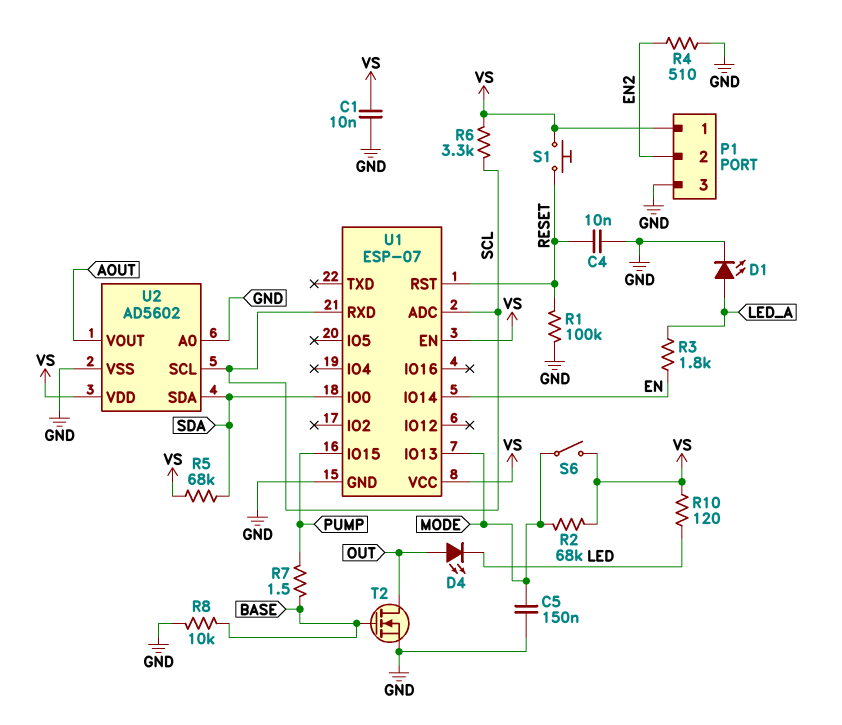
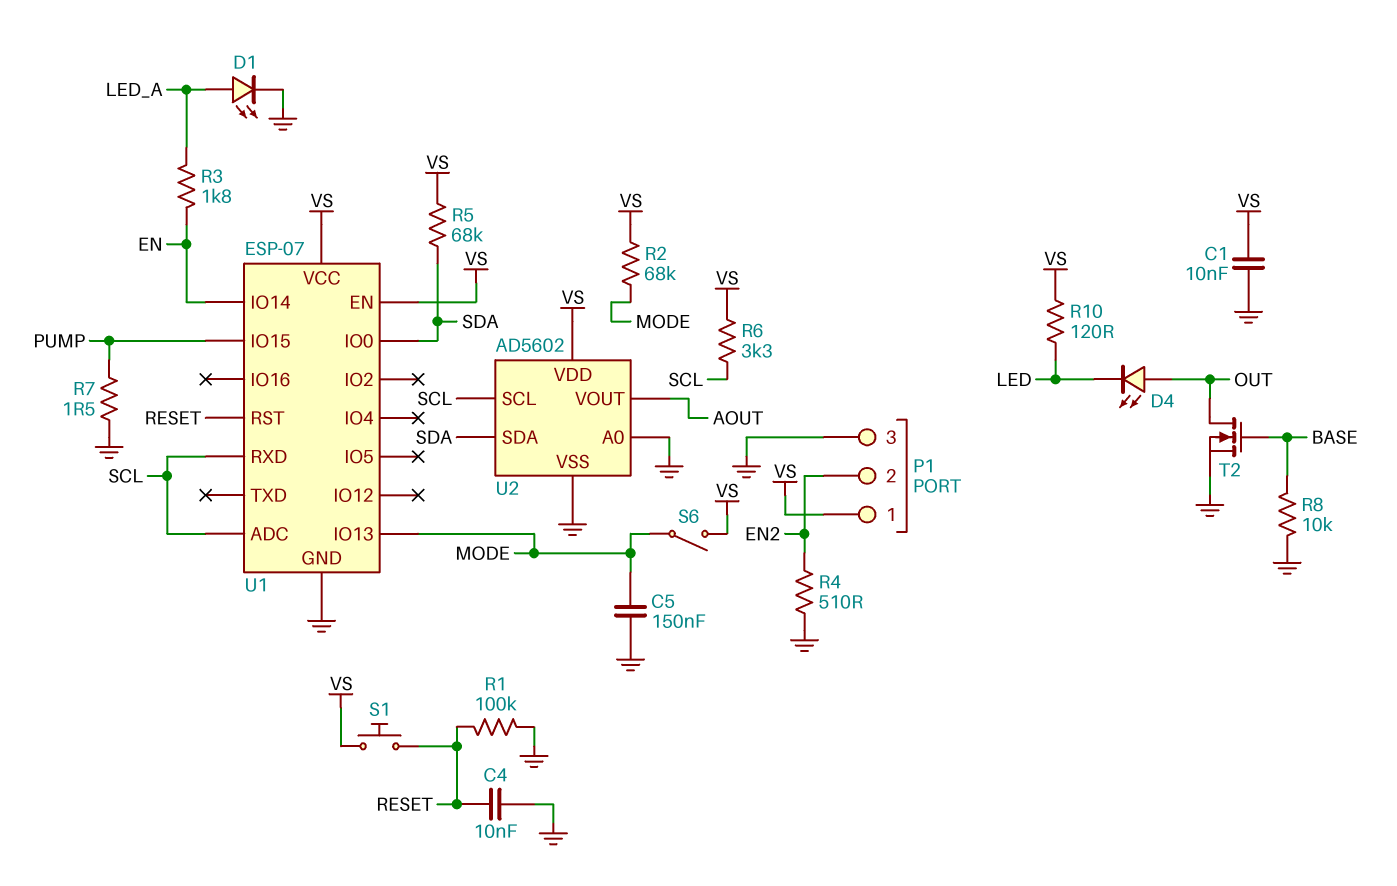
R7: 1.5 (BASE, PUMP) -> 1.5 (GND, PUMP)

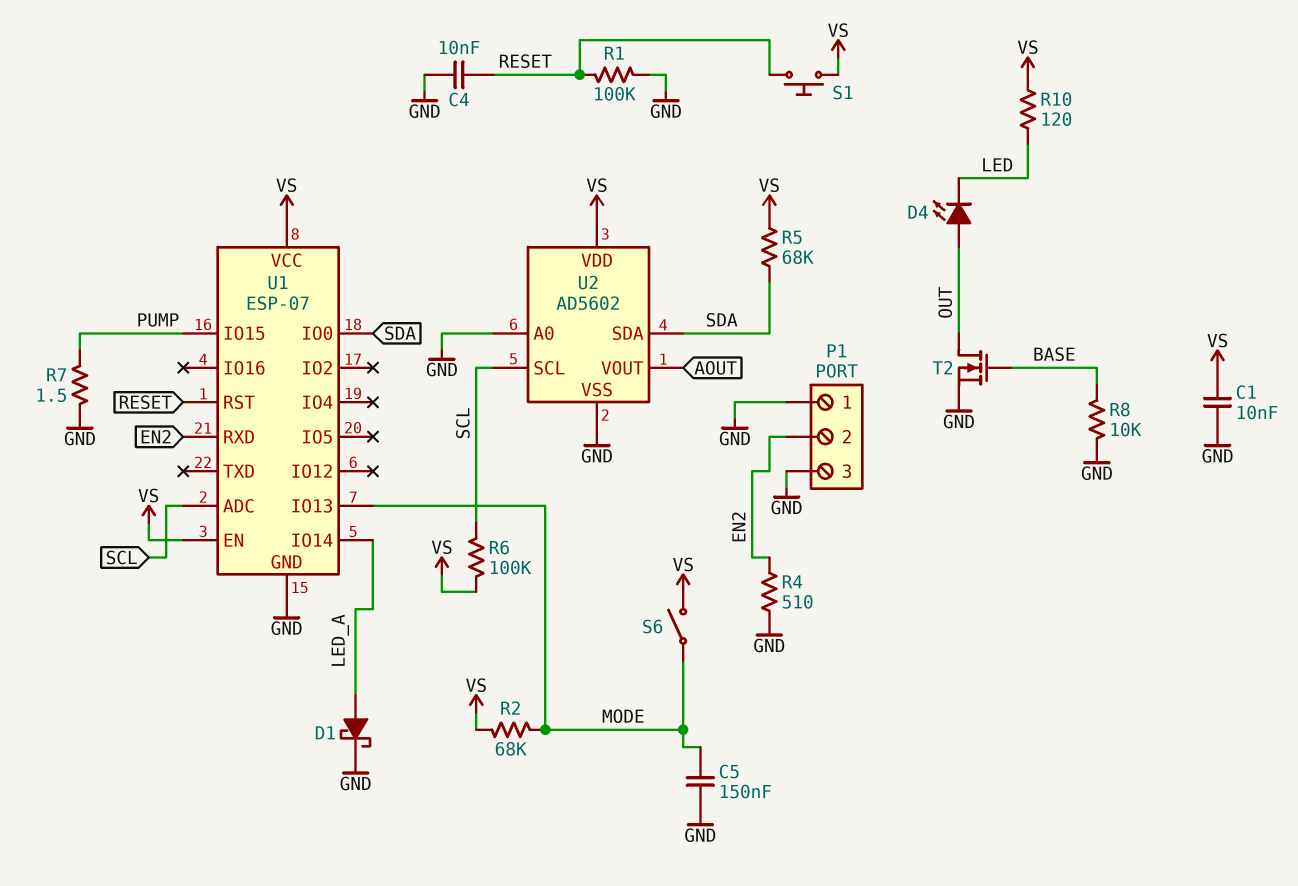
D1: LED (A LED_A, K GND) -> schottky (A LED_A, K GND)
P1 pin 1: VS -> GND
R3: 1.8k (EN, LED_A) -> none
R6: 3.3k (SCL, VS) -> 100k (SCL, VS)
U1 pin IO14: EN -> LED_A
U1 pin RXD: SCL -> EN2

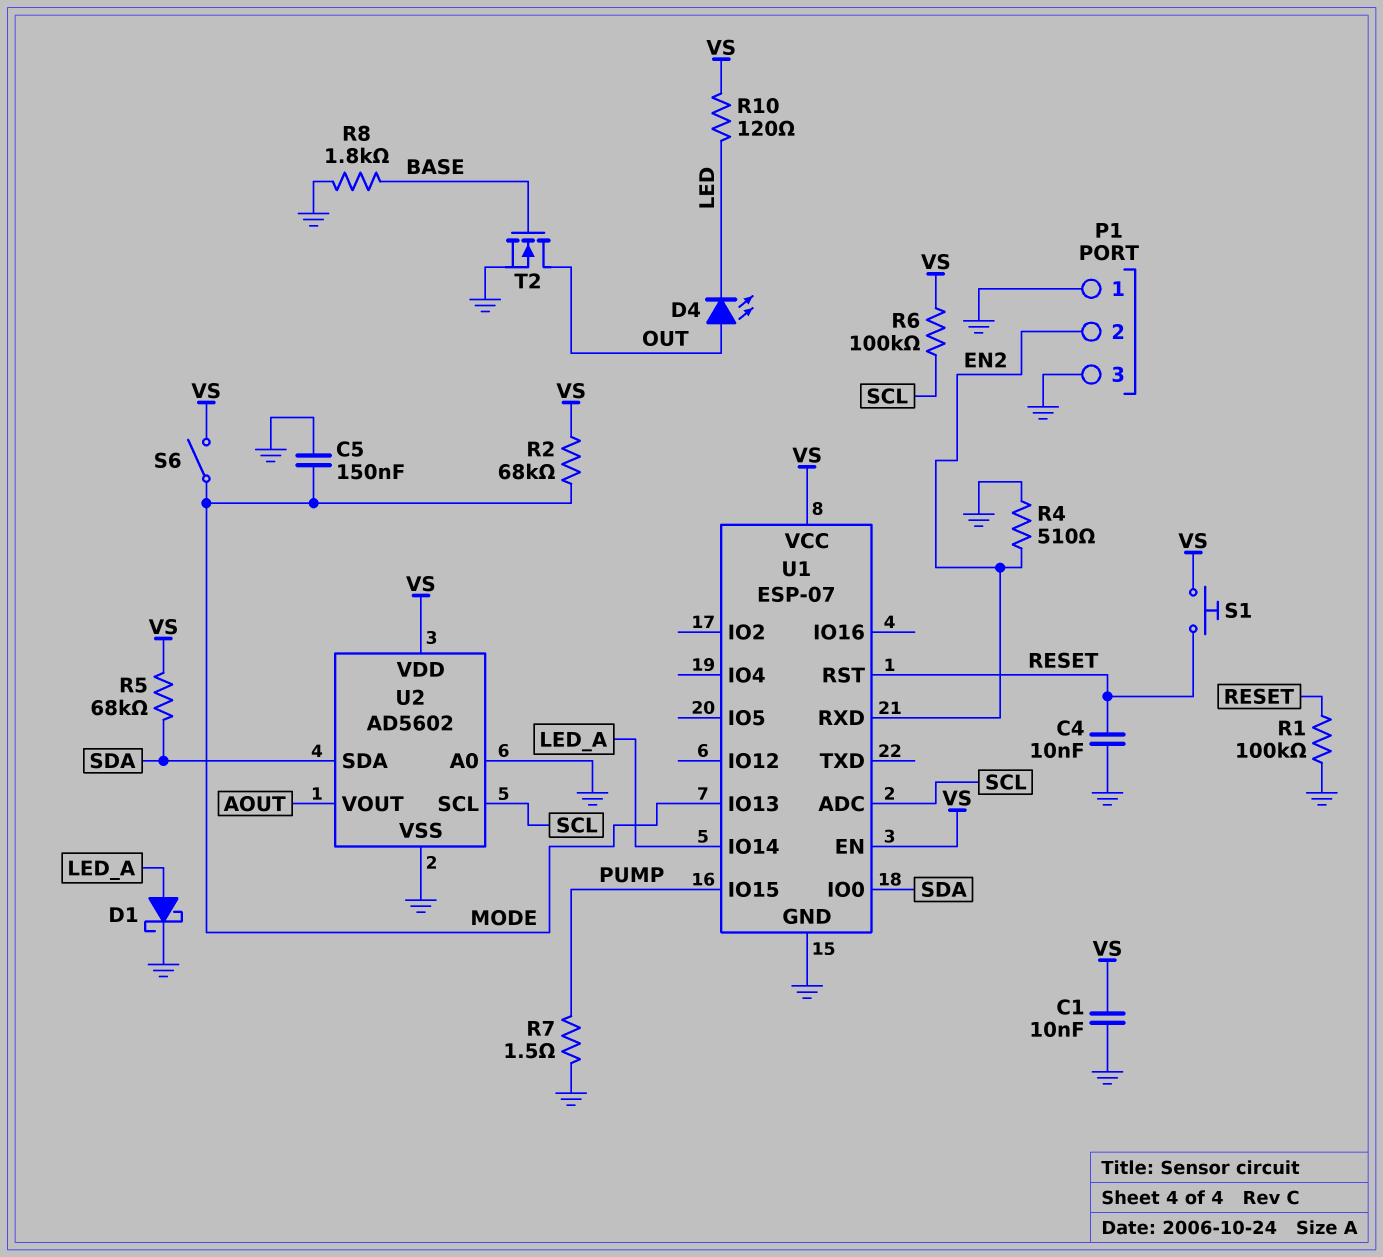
R8: 10k (BASE, GND) -> 1.8k (BASE, GND)

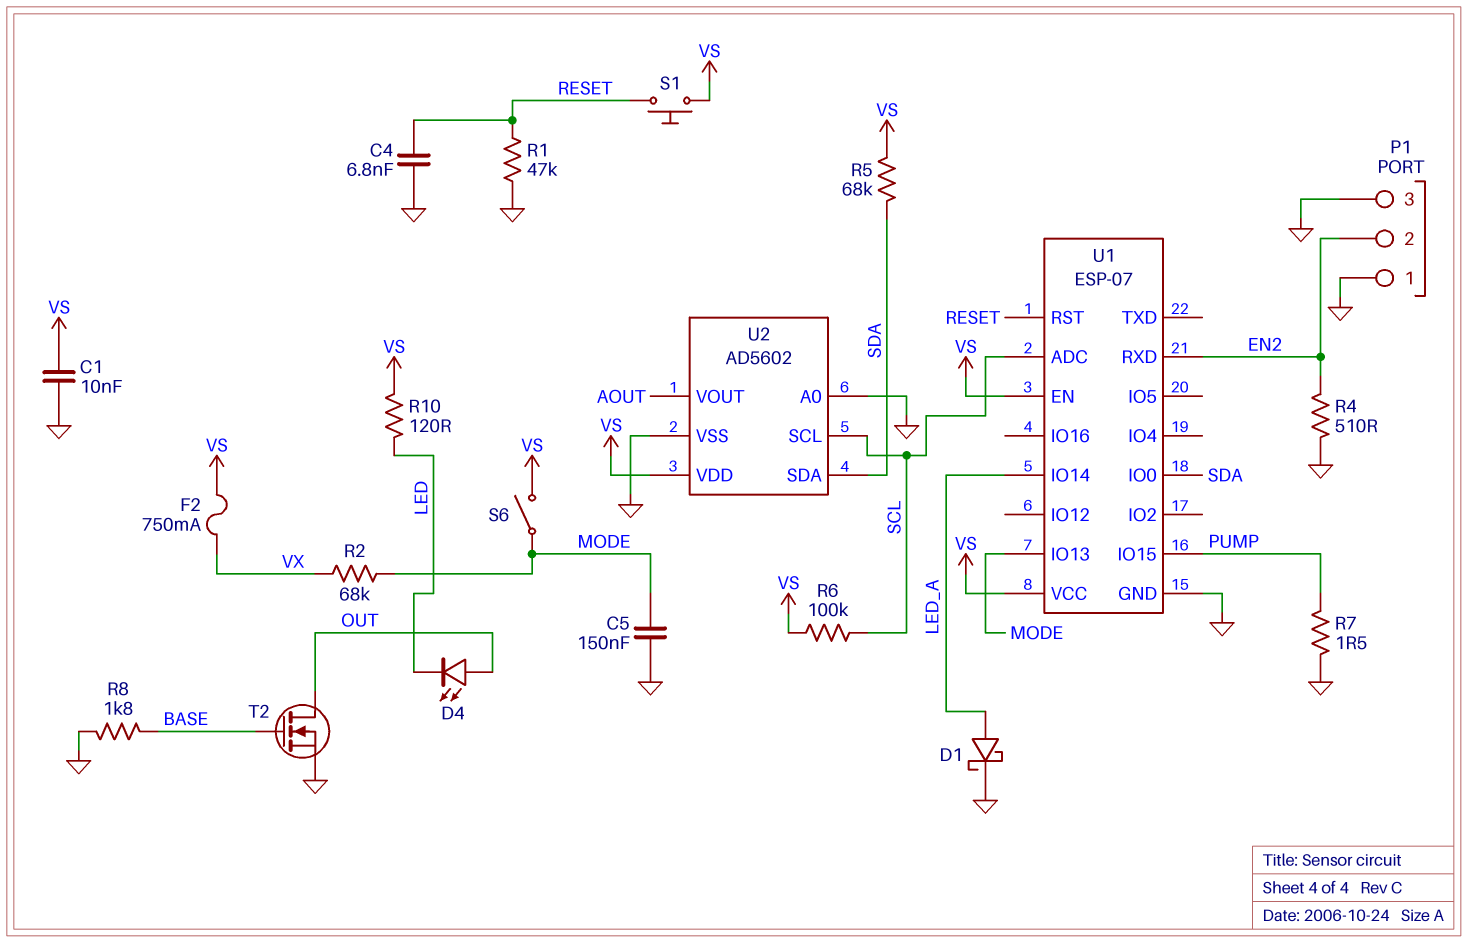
C4: 10nF (GND, RESET) -> 6.8nF (GND, RESET)
F2: none -> 750mA (VS, VX)
R1: 100k (GND, RESET) -> 47k (GND, RESET)
R2: 68k (MODE, VS) -> 68k (MODE, VX)

